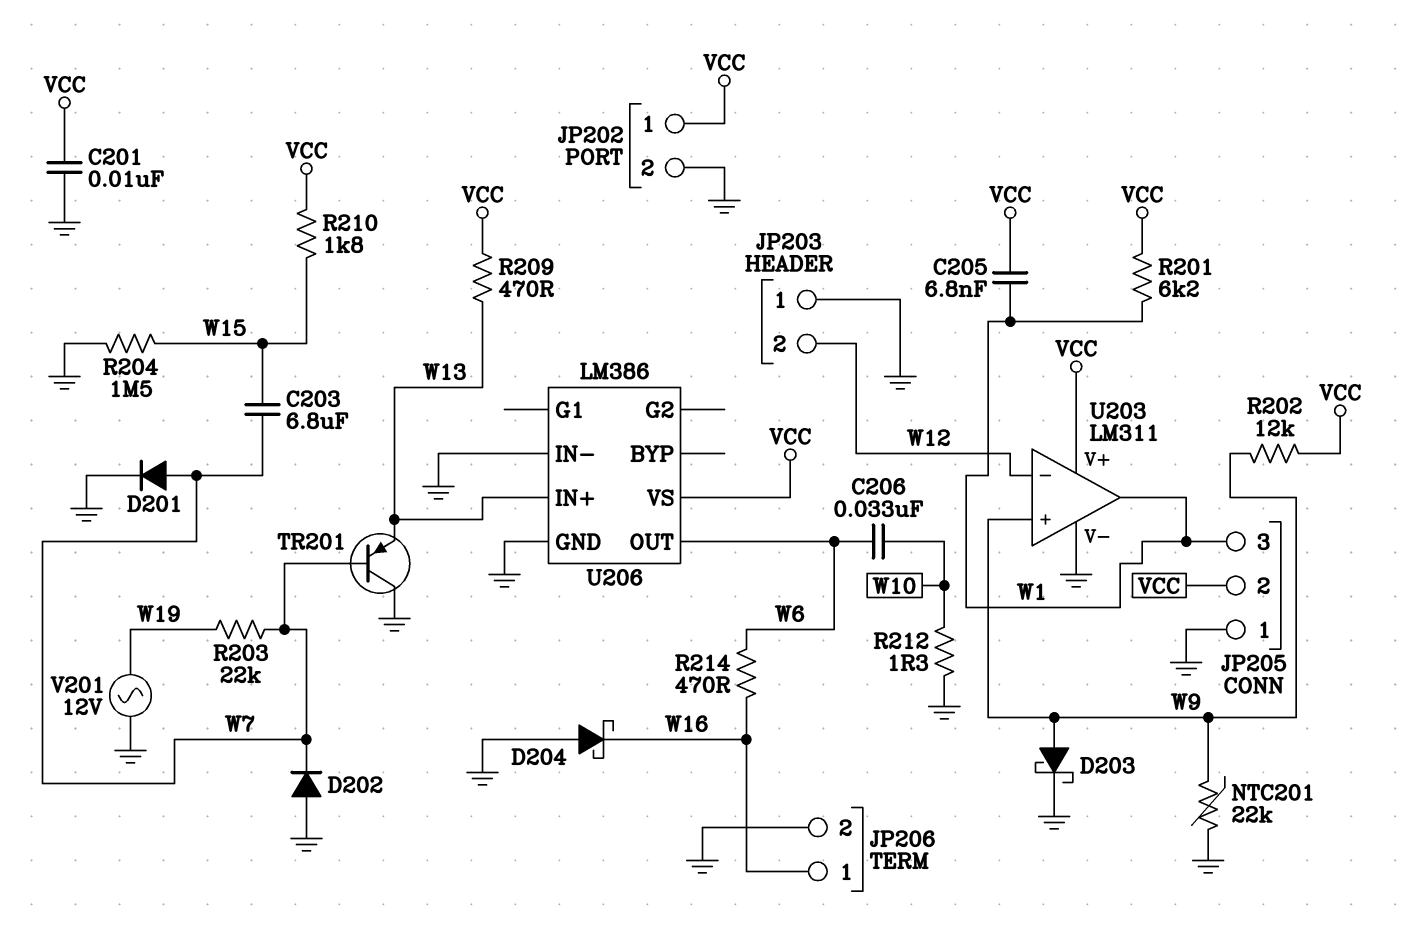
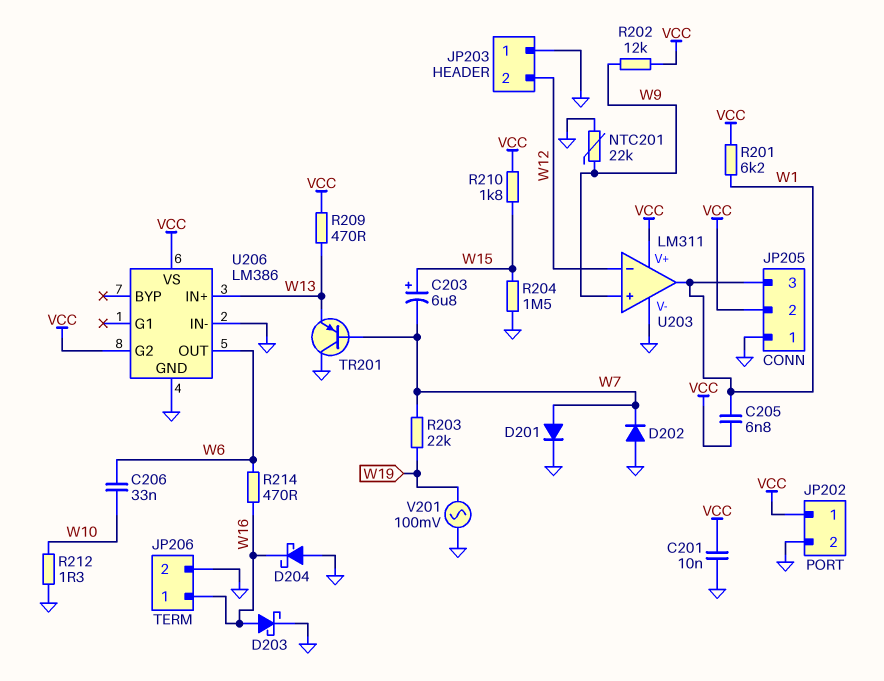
C203: 6.8uF (W7, W15) -> 6.8uF (plus W15, minus W7)
D203: schottky (A W9, K GND) -> schottky (A W16, K GND)
U206 pin G2: none -> VCC
V201: AC 12V (GND, W19) -> AC 100mV (GND, W19)

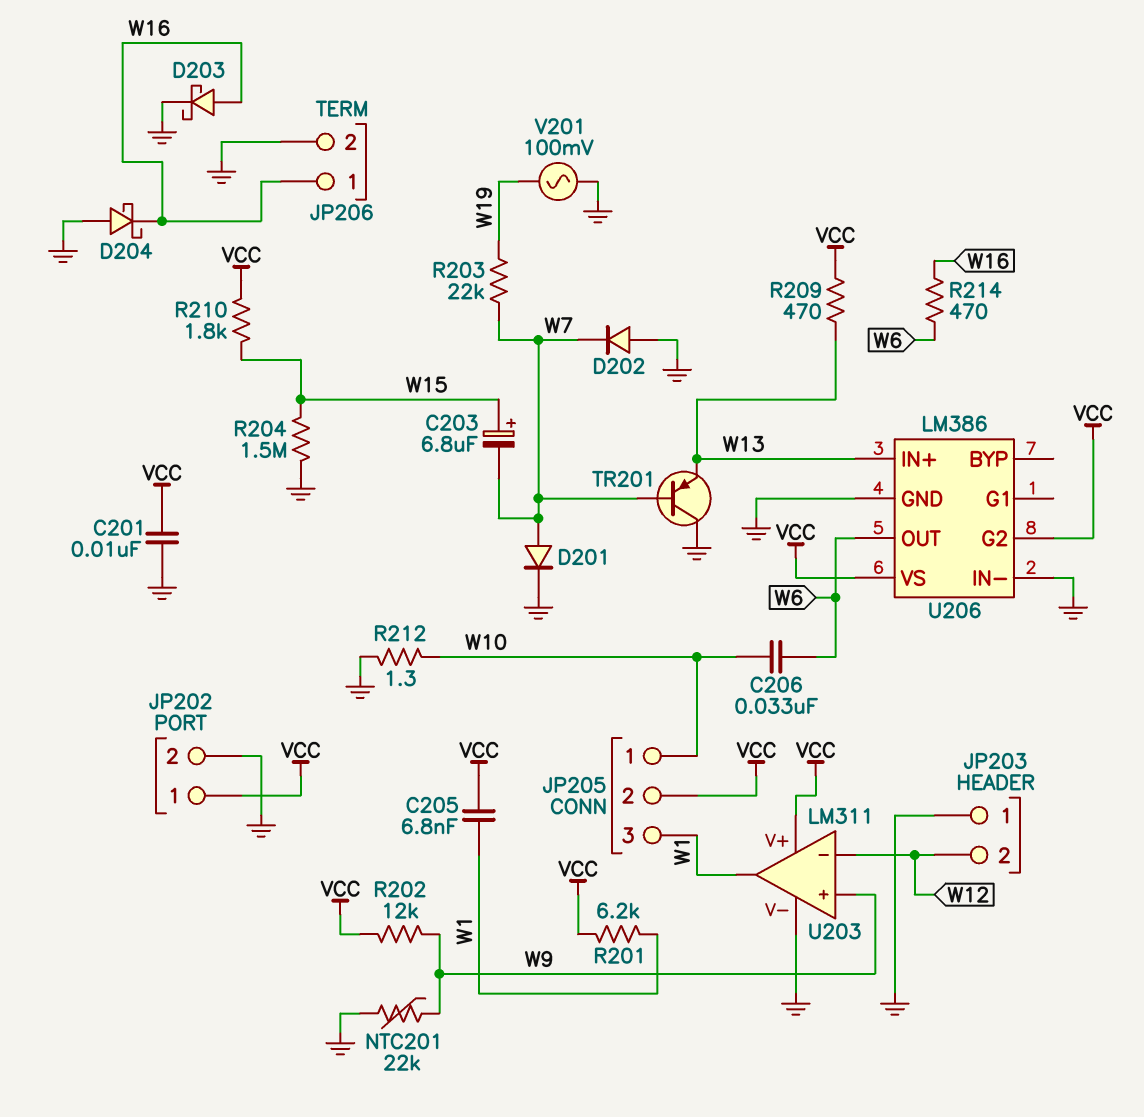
JP205 pin 1: GND -> W10

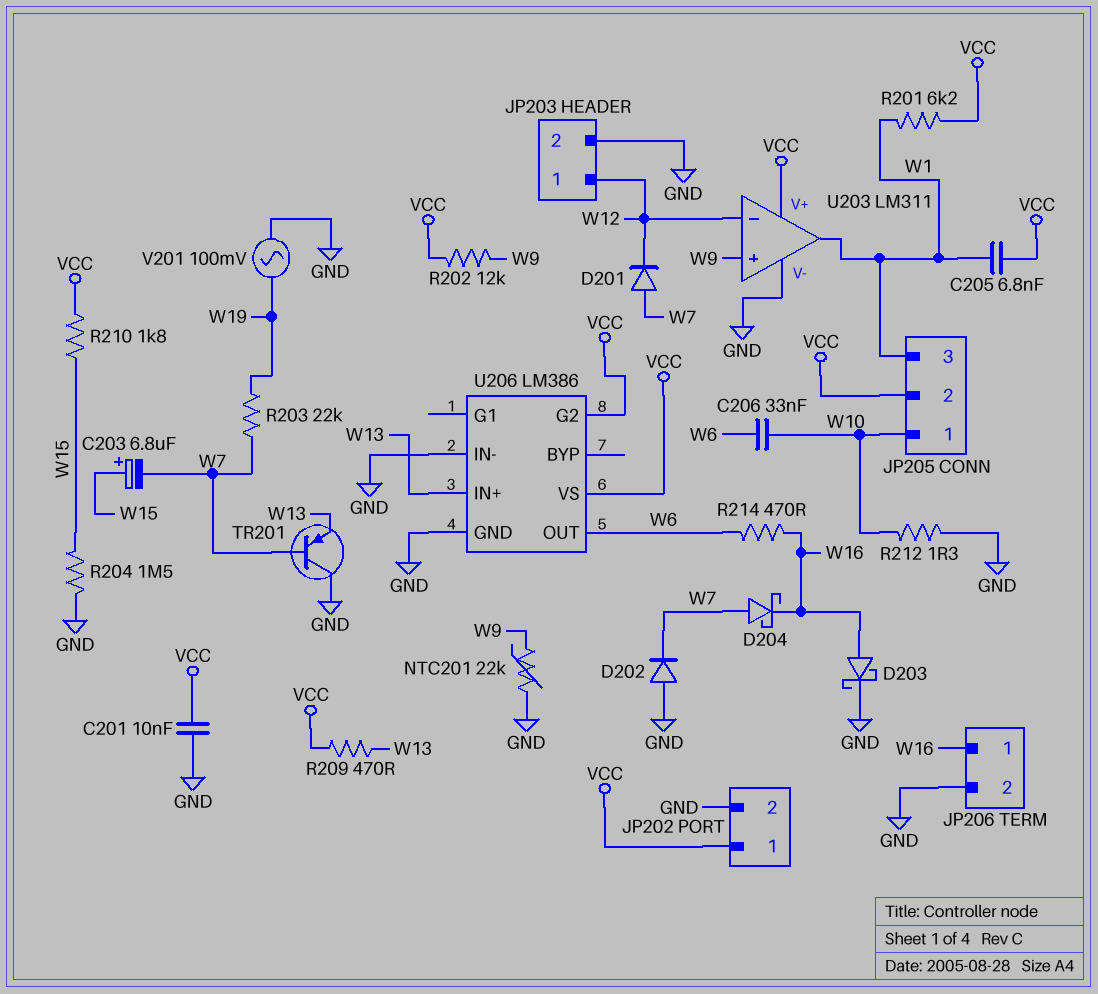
D201: diode (A W7, K GND) -> diode (A W7, K W12)
D204: schottky (A GND, K W16) -> schottky (A W7, K W16)
JP203 pin 1: GND -> W12
JP203 pin 2: W12 -> GND

